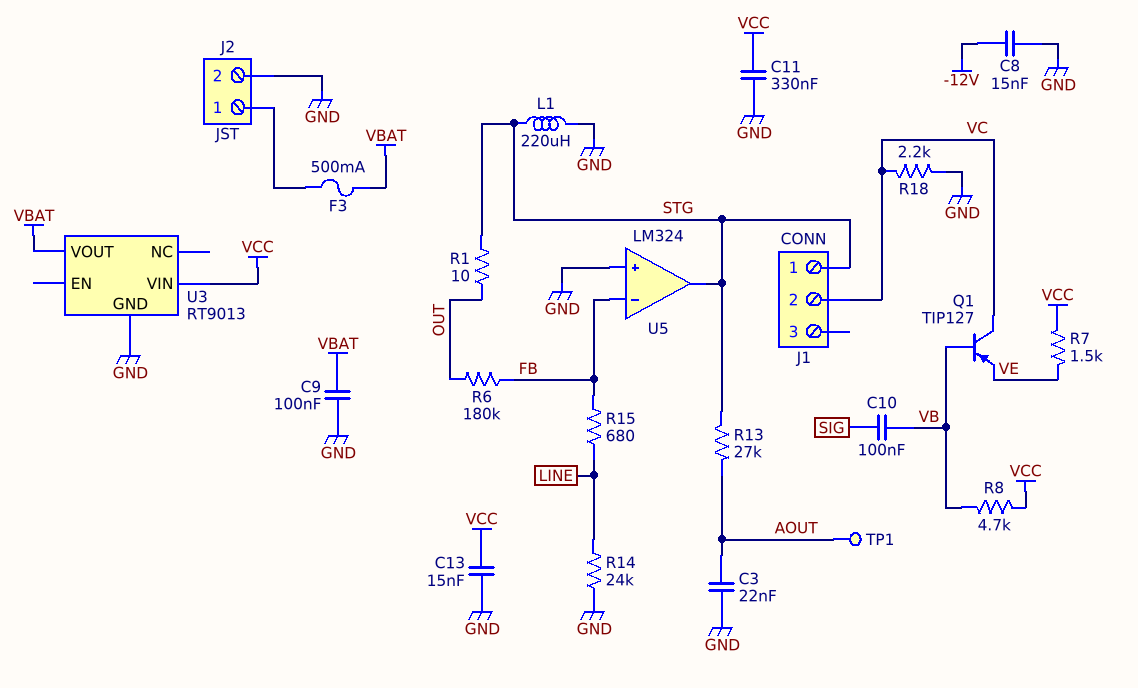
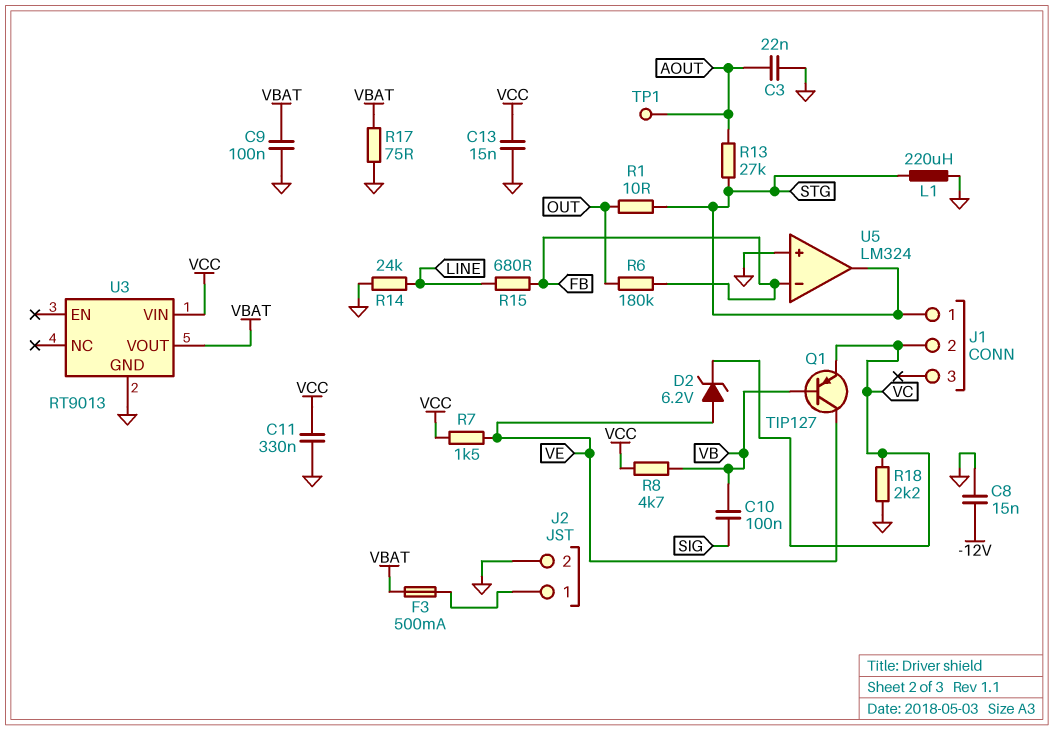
D2: none -> zener 6.2V (A VE, K VC)
Q1: PNP TIP127 (B VB, C VC, E VE) -> PNP TIP127 (B VB, C VE, E VC)
R17: none -> 75 (GND, VBAT)

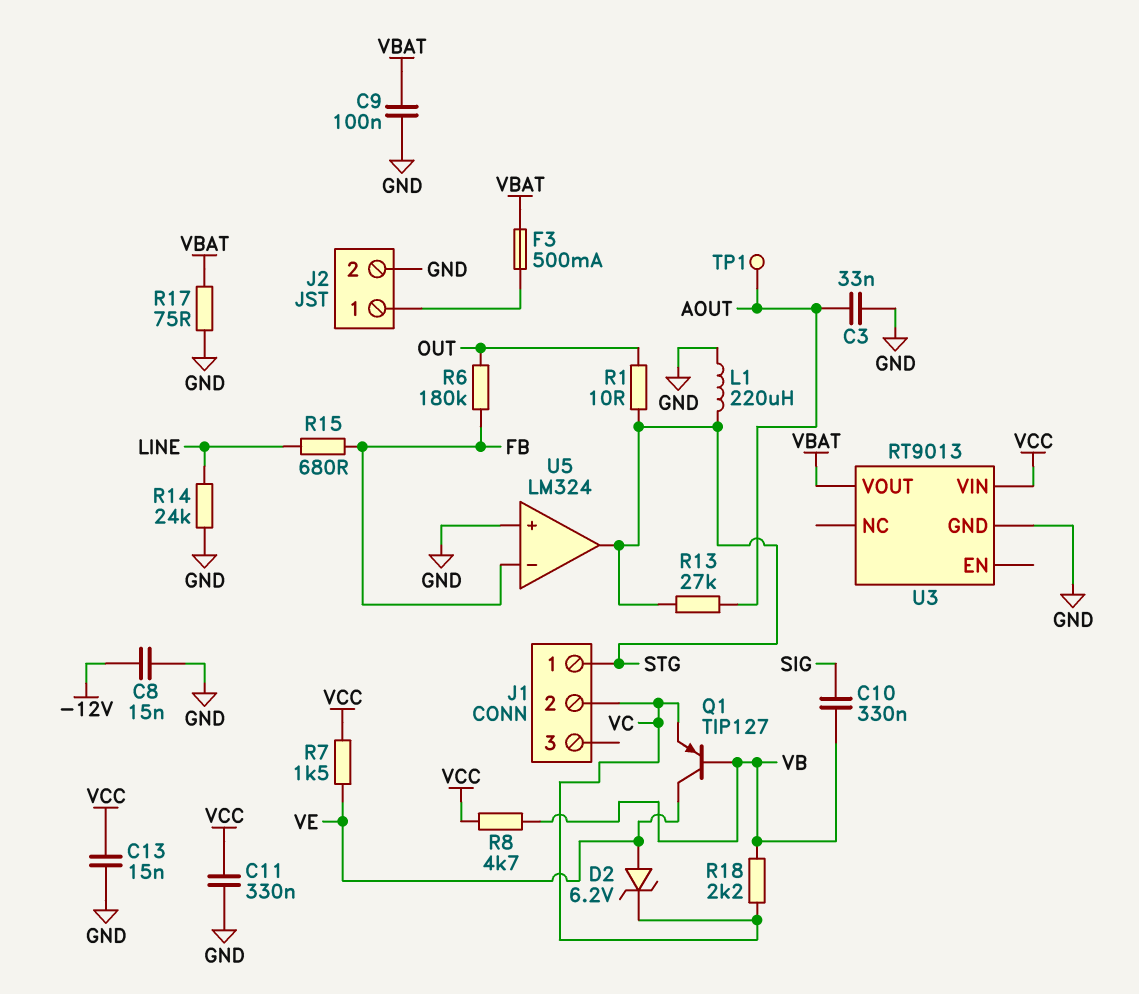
C3: 22nF (AOUT, GND) -> 33nF (AOUT, GND)
C10: 100nF (SIG, VB) -> 330nF (SIG, VB)
R18: 2.2k (GND, VC) -> 2.2k (VB, VC)

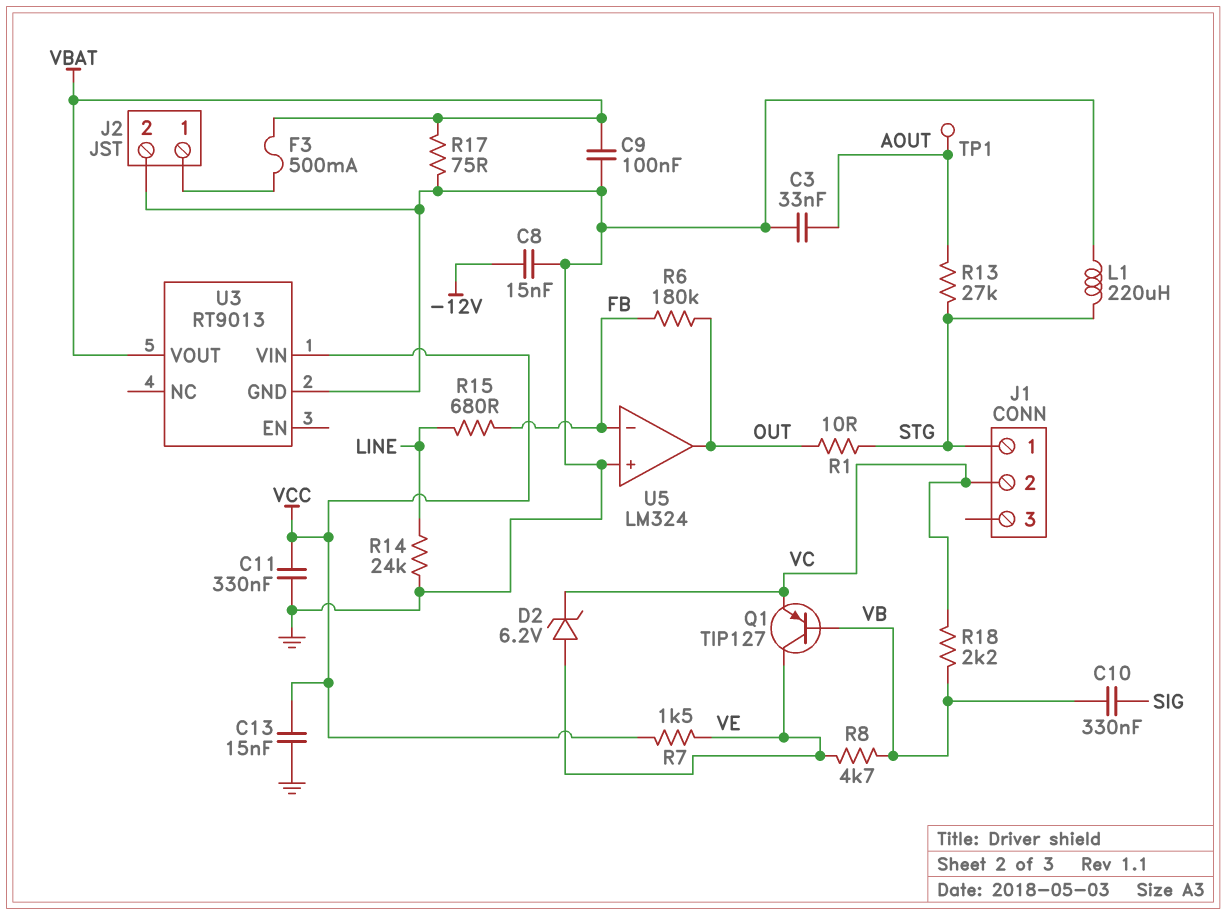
R8: 4.7k (VB, VCC) -> 4.7k (VB, VE)
U5 pin out: STG -> OUT

